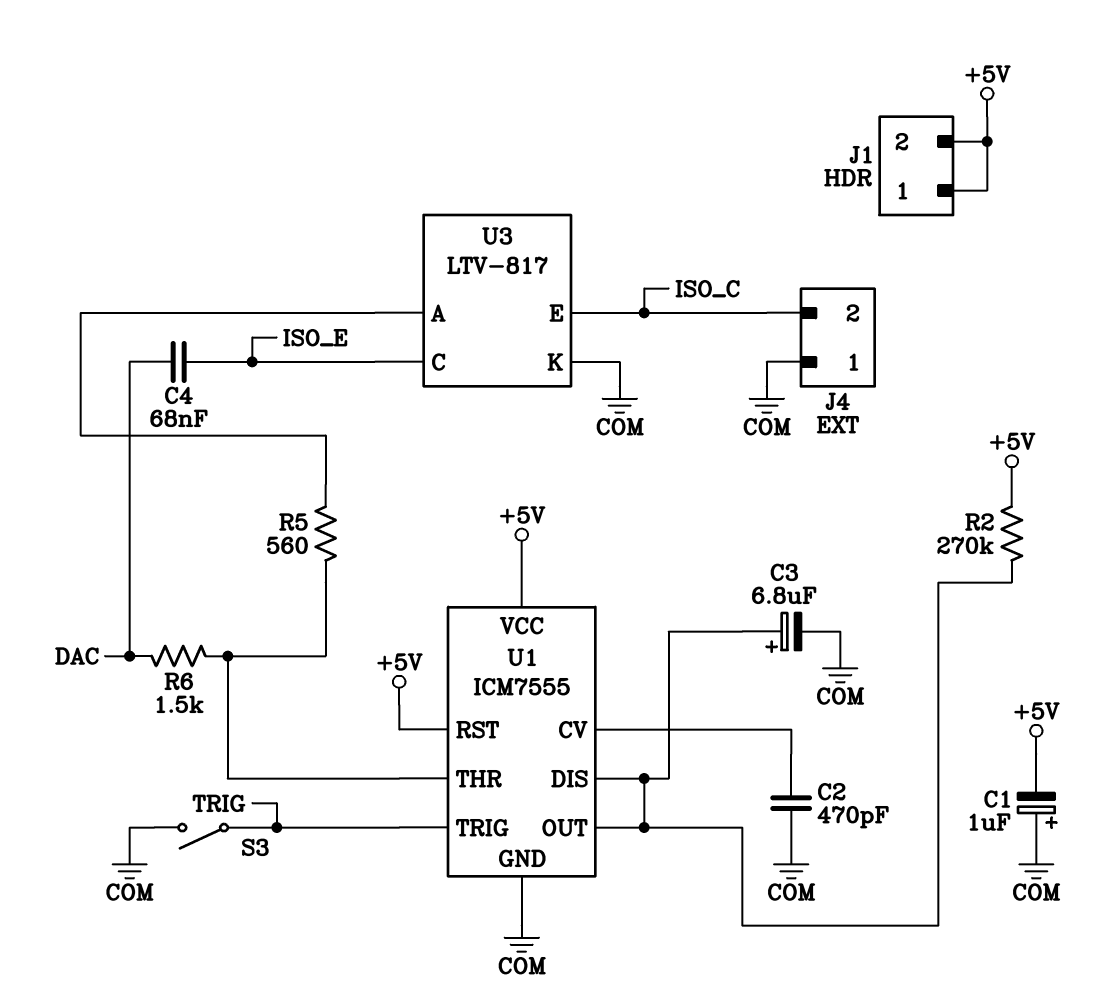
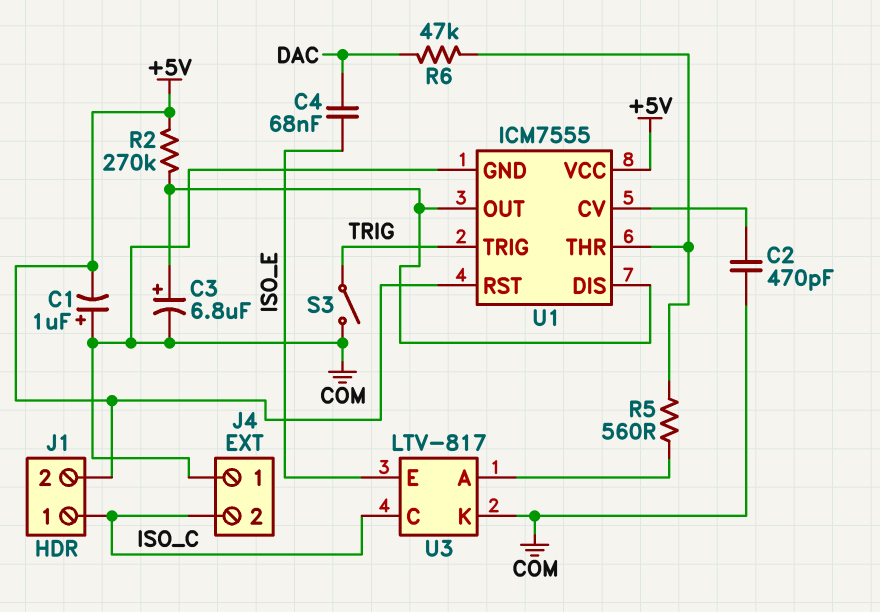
J1 pin 1: +5V -> ISO_C
R6: 1.5k (DAC, U1/THR) -> 47k (DAC, U1/THR)
U3 pin C: ISO_E -> ISO_C
U3 pin E: ISO_C -> ISO_E

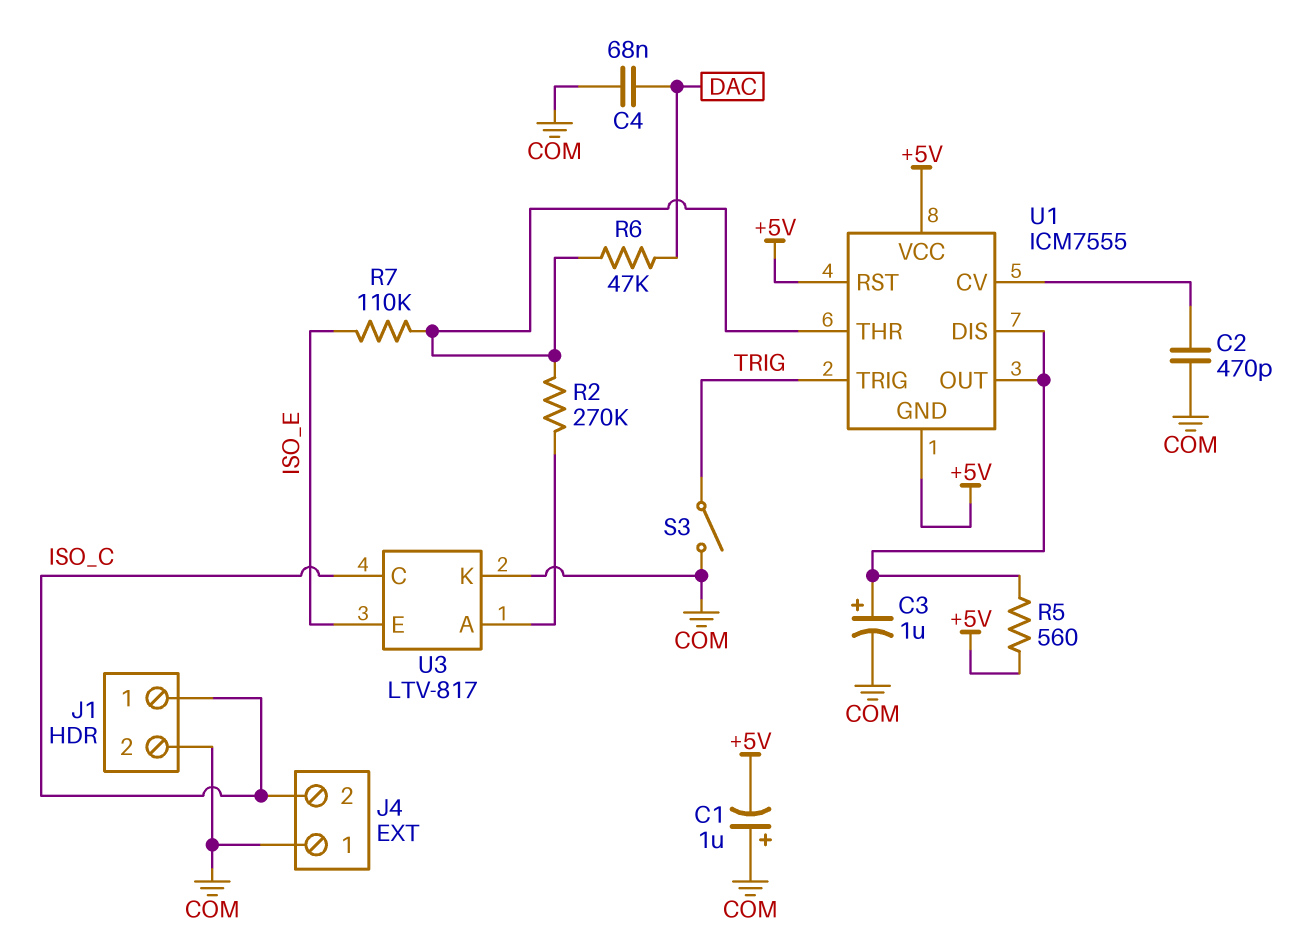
C3: 6.8uF (plus U1/DIS, minus COM) -> 1uF (plus U1/DIS, minus COM)
C4: 68nF (DAC, ISO_E) -> 68nF (COM, DAC)
J1 pin 2: +5V -> COM
R2: 270k (+5V, U1/DIS) -> 270k (U1/THR, U3/A)
R5: 560 (U1/THR, U3/A) -> 560 (+5V, U1/DIS)
R7: none -> 110k (ISO_E, U1/THR)
U1 pin GND: COM -> +5V

